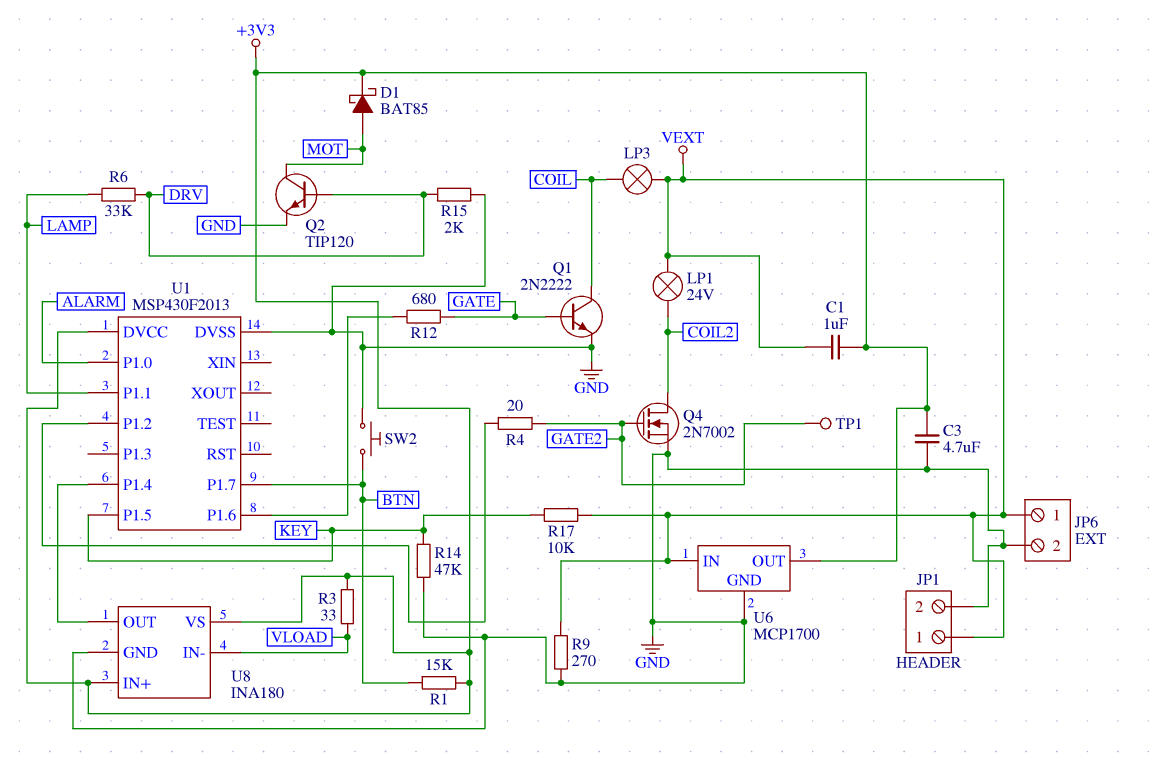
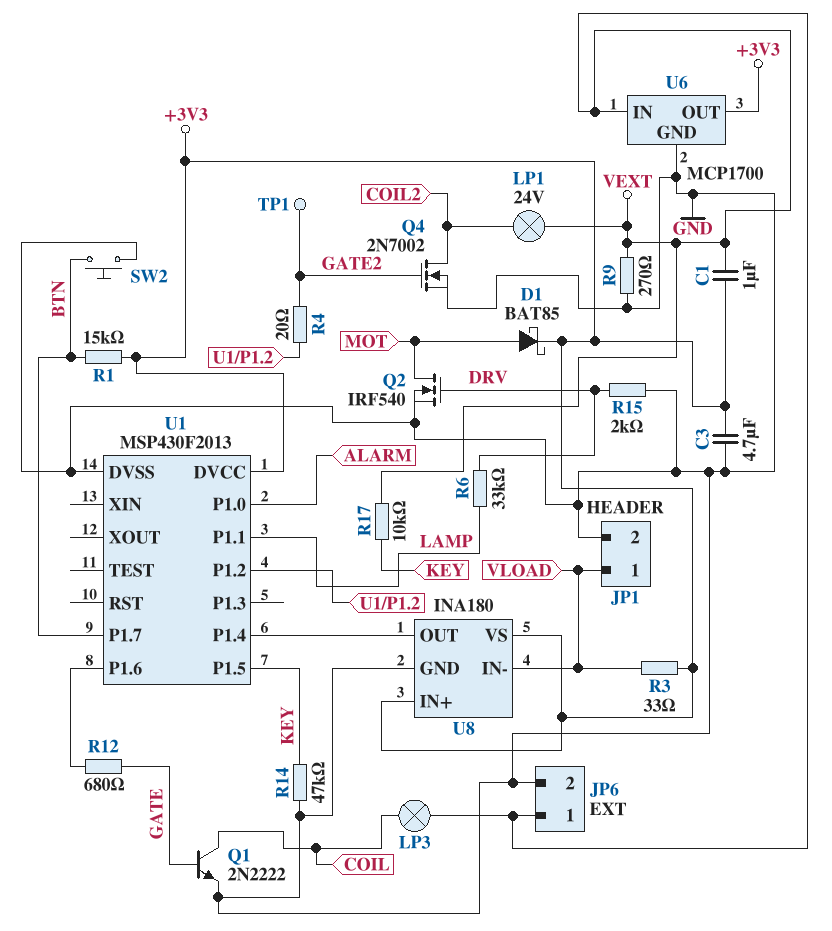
JP1 pin 1: VEXT -> VLOAD
Q2: NPN TIP120 (B DRV, C MOT, E GND) -> NMOS IRF540 (G DRV, D MOT, S GND)

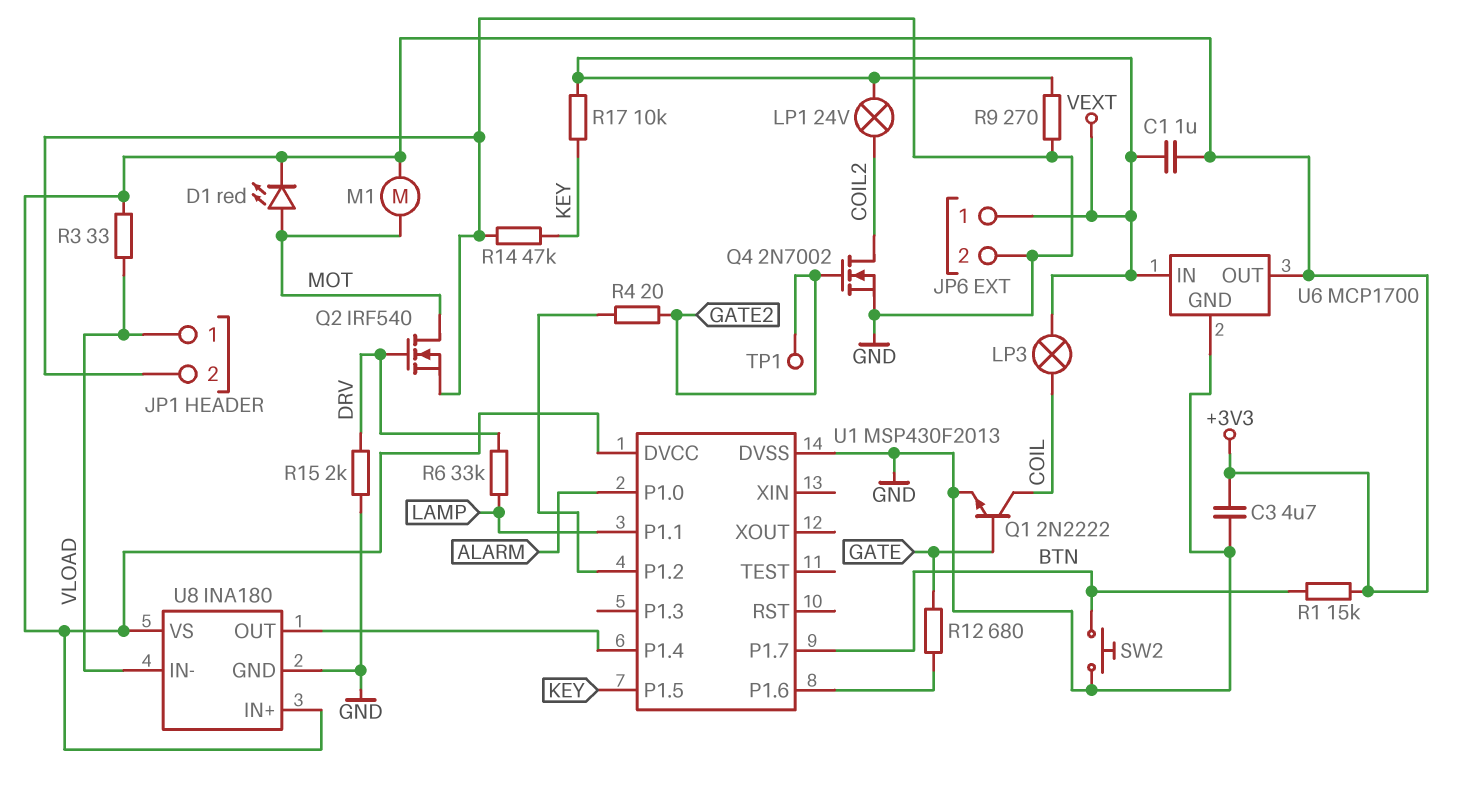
D1: schottky BAT85 (A MOT, K +3V3) -> LED red (A MOT, K +3V3)
M1: none -> motor (+3V3, MOT)

